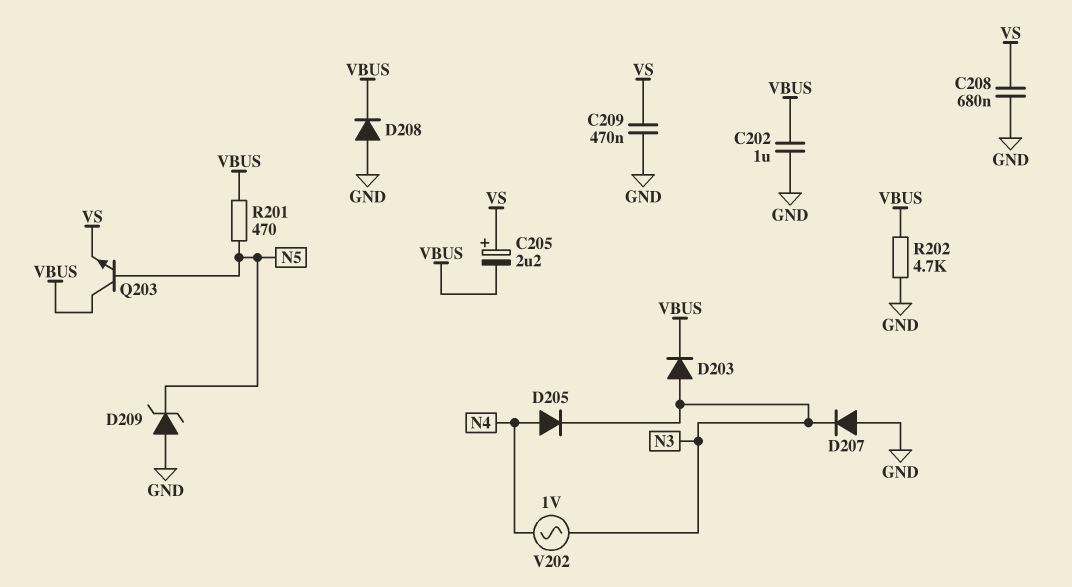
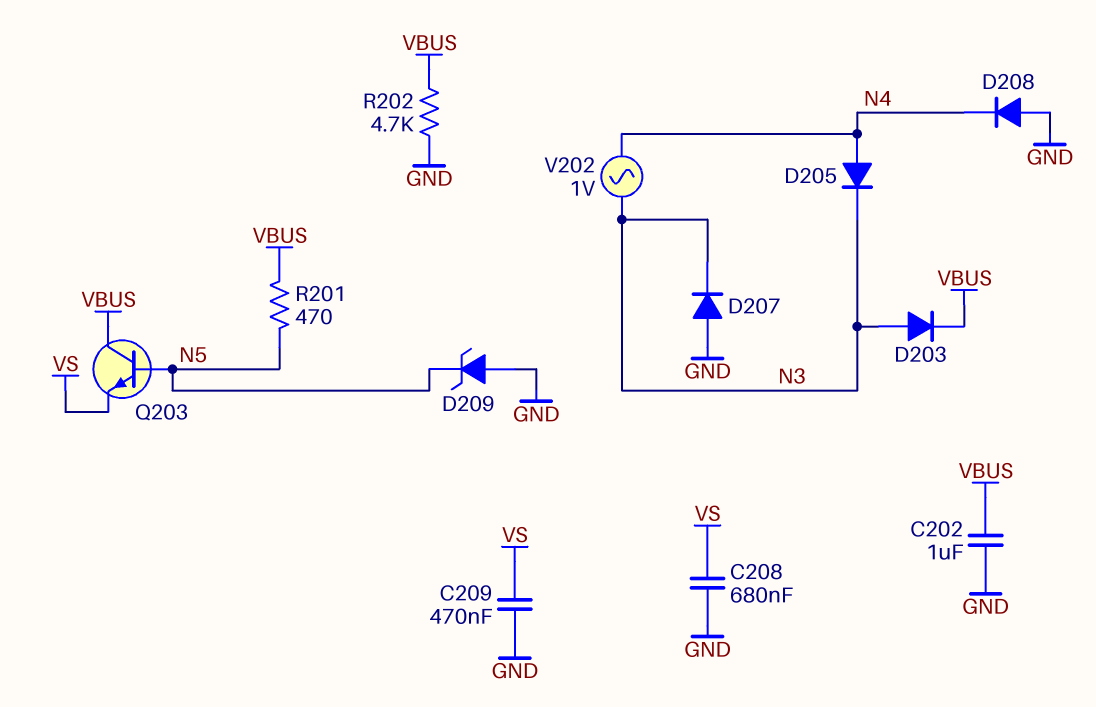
C205: 2.2uF (plus VS, minus VBUS) -> none
D208: diode (A GND, K VBUS) -> diode (A GND, K N4)

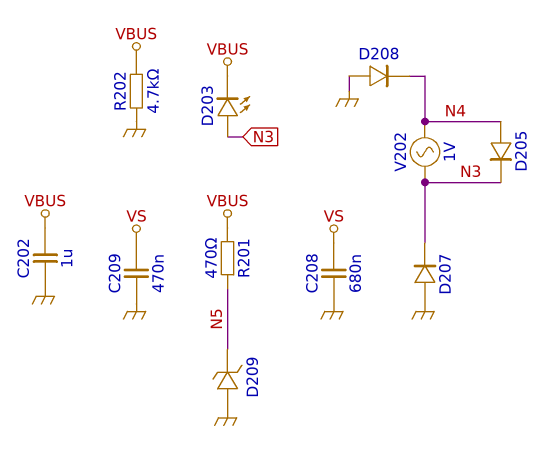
D203: diode (A N3, K VBUS) -> LED (A N3, K VBUS)
Q203: NPN (B N5, C VBUS, E VS) -> none

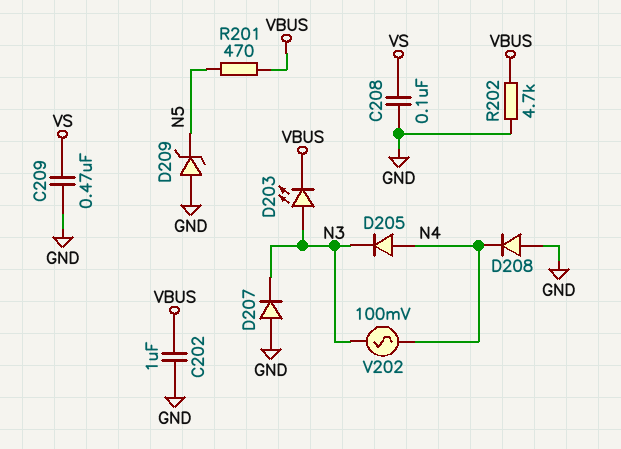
C208: 680nF (GND, VS) -> 100nF (GND, VS)
V202: AC 1V (N3, N4) -> AC 100mV (N3, N4)

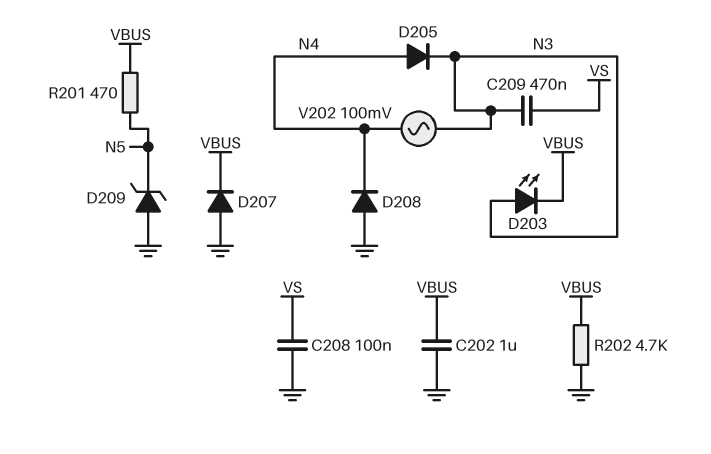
C209: 470nF (GND, VS) -> 470nF (N3, VS)
D207: diode (A GND, K N3) -> diode (A GND, K VBUS)

